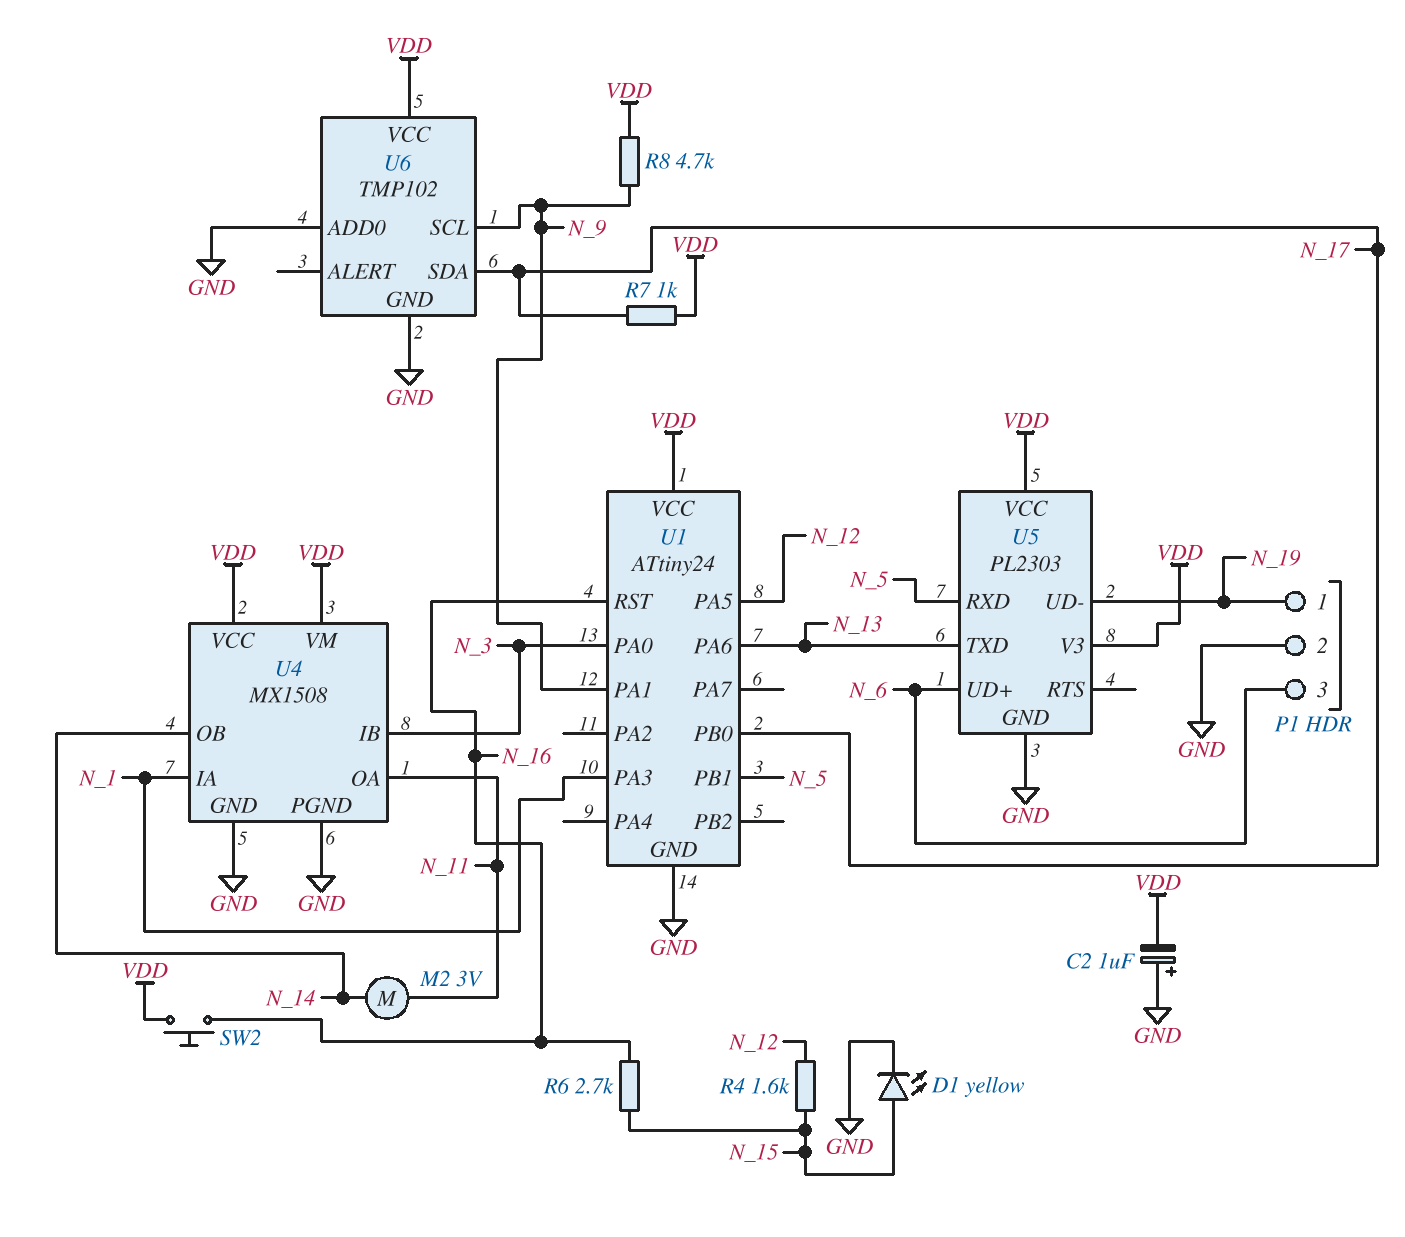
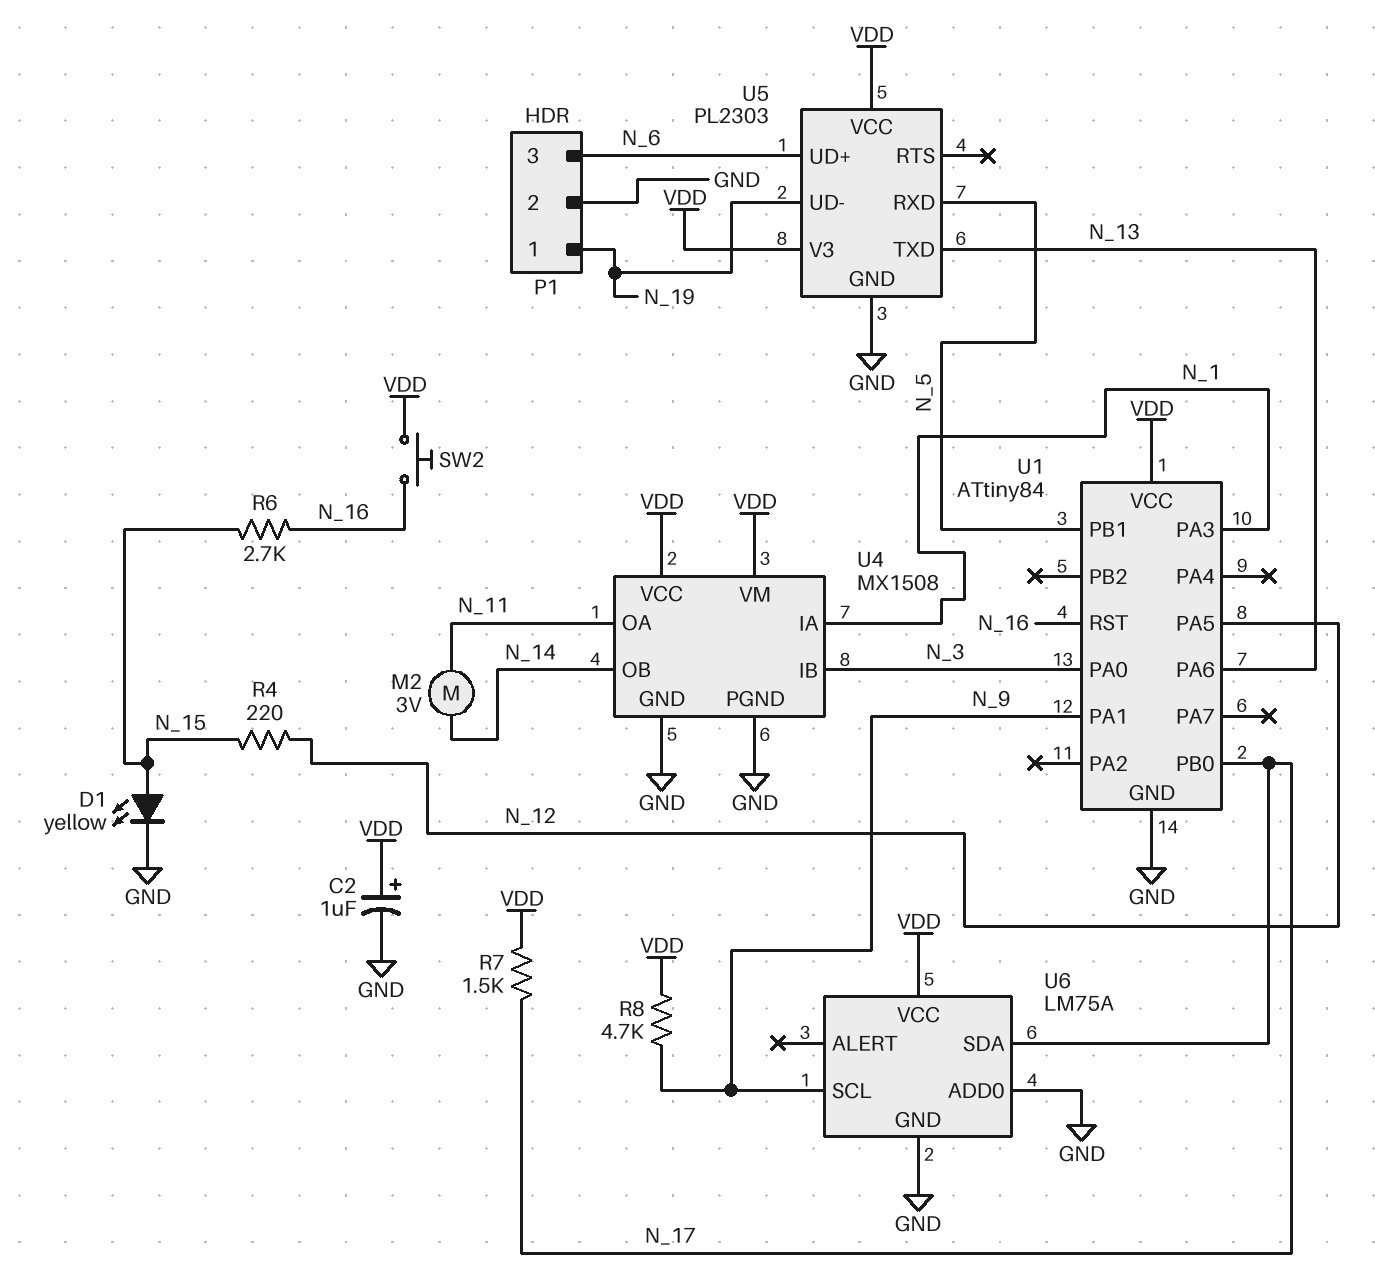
C2: 1uF (plus GND, minus VDD) -> 1uF (plus VDD, minus GND)
R4: 1.6k (N_12, N_15) -> 220 (N_12, N_15)
R7: 1k (N_17, VDD) -> 1.5k (N_17, VDD)
U1: ATtiny24 -> ATtiny84
U6: TMP102 -> LM75A

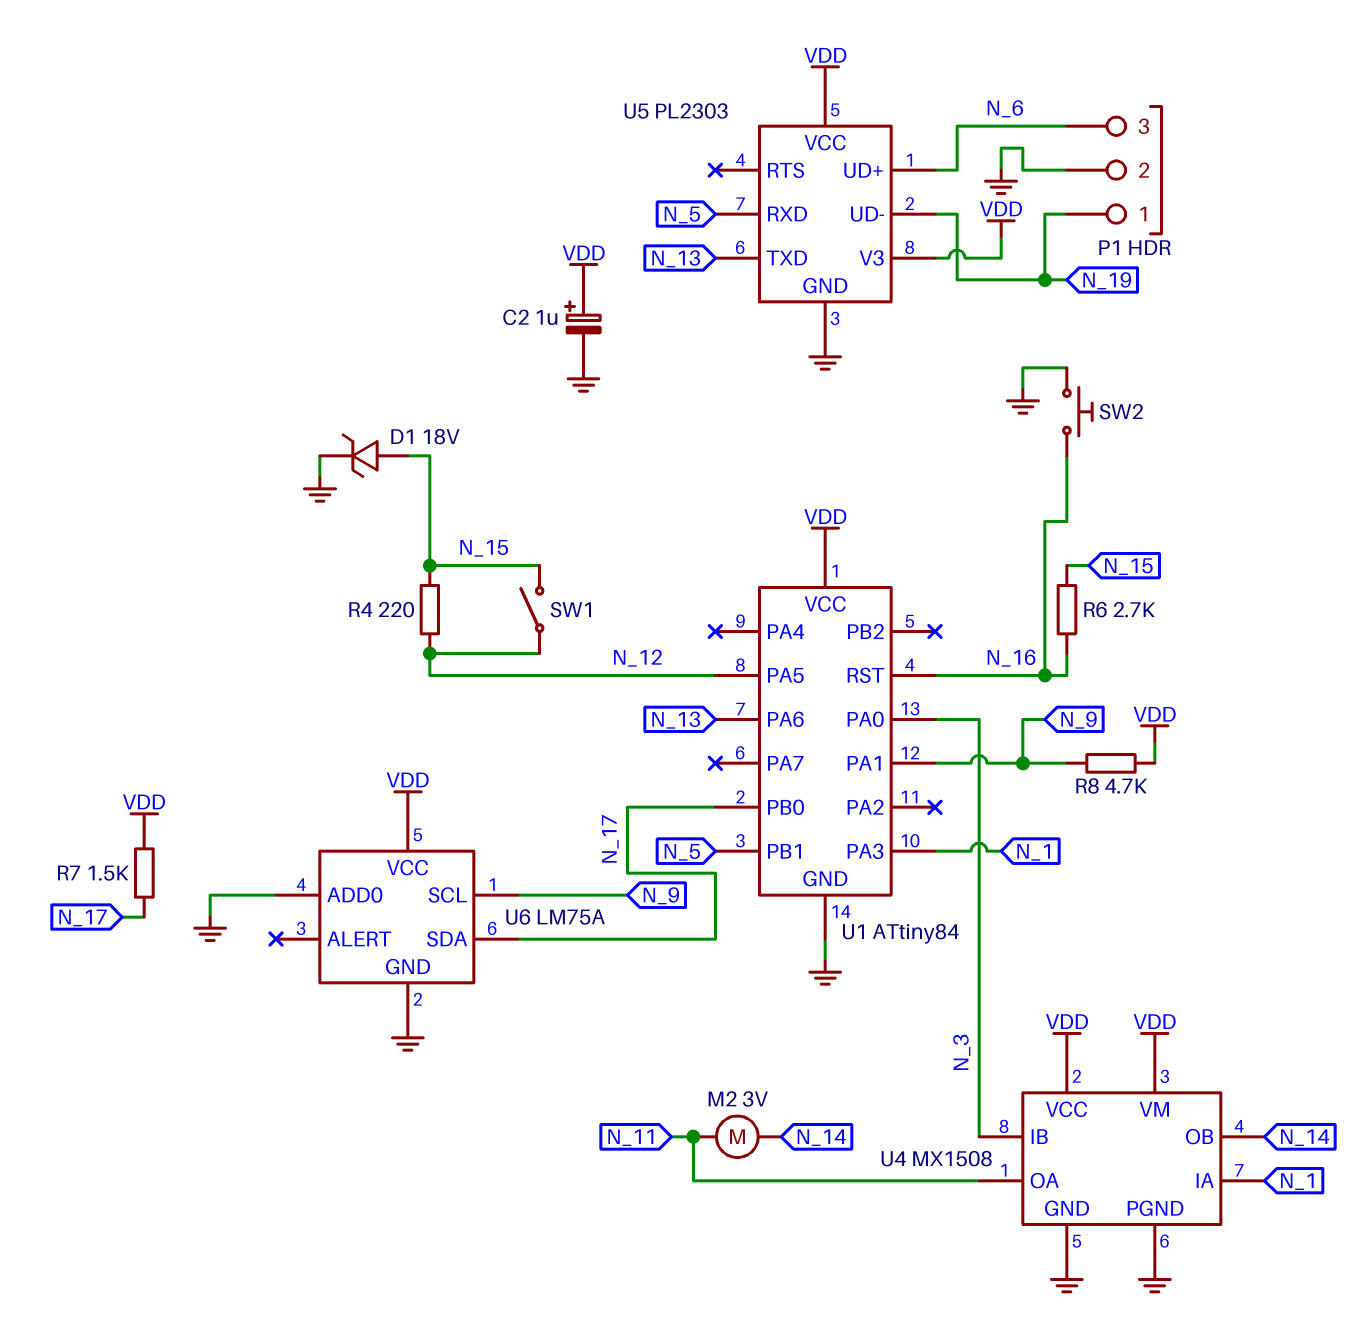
D1: LED yellow (A N_15, K GND) -> zener 18V (A N_15, K GND)
SW1: none -> switch (N_12, N_15)
SW2: button (N_16, VDD) -> button (GND, N_16)

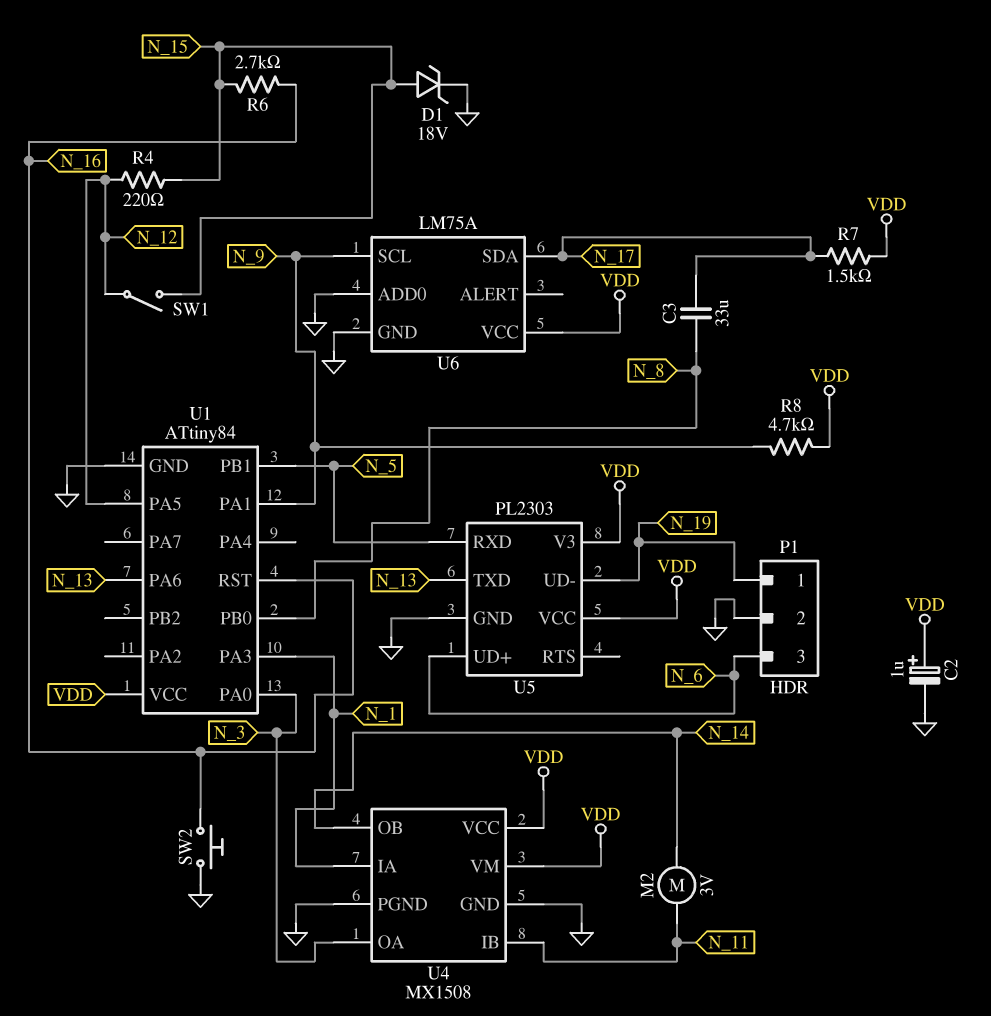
C3: none -> 33uF (N_8, N_17)
U1 pin PB0: N_17 -> N_8
U4 pin IB: N_3 -> N_11
U4 pin OA: N_11 -> N_3

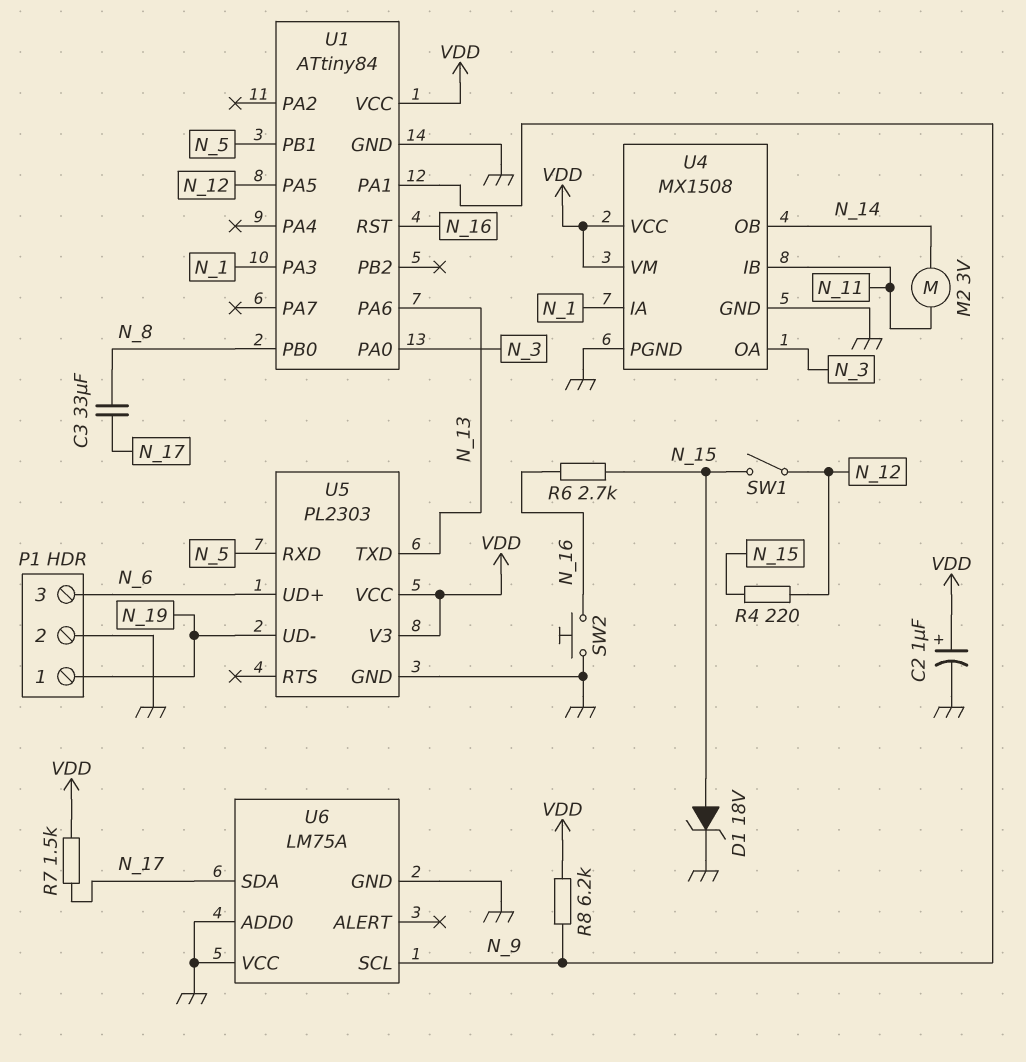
R8: 4.7k (N_9, VDD) -> 6.2k (N_9, VDD)
U6 pin VCC: VDD -> GND

